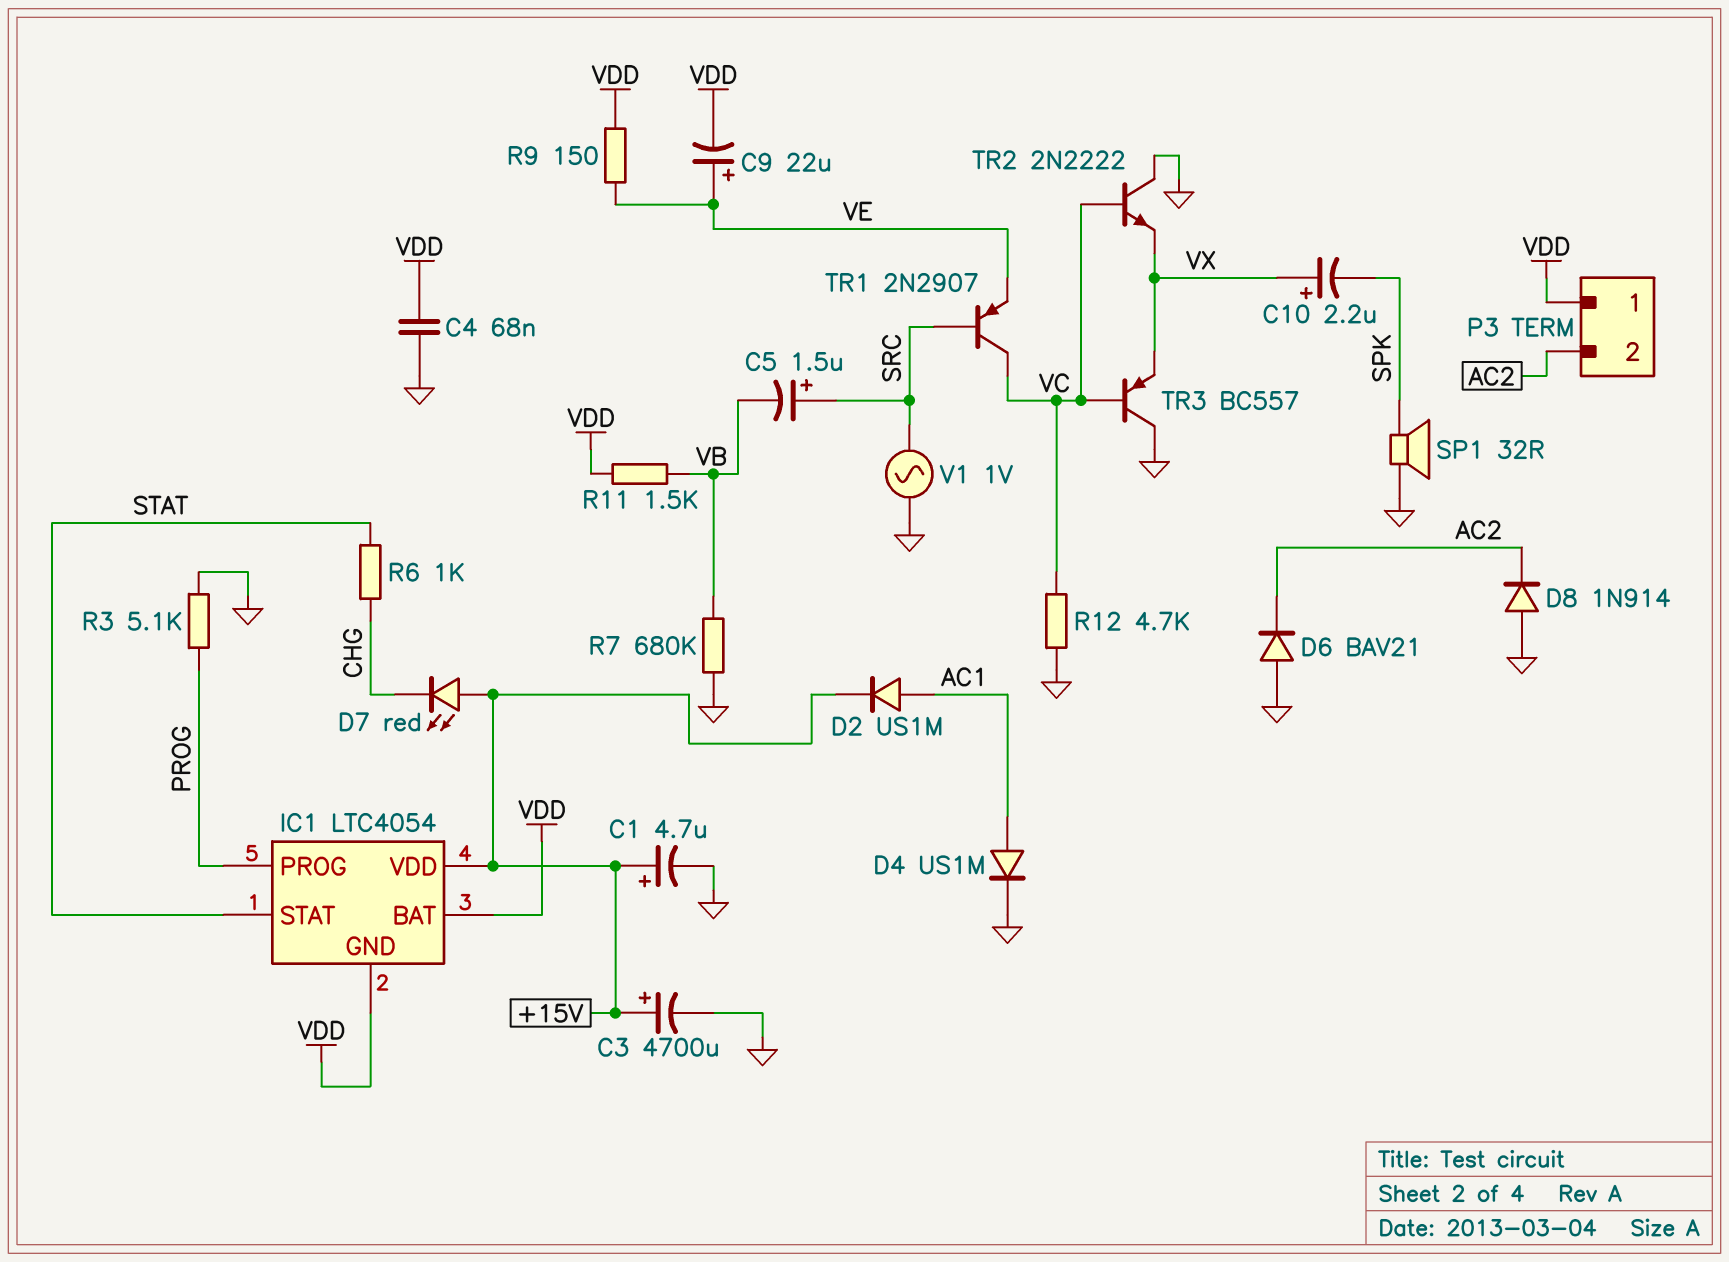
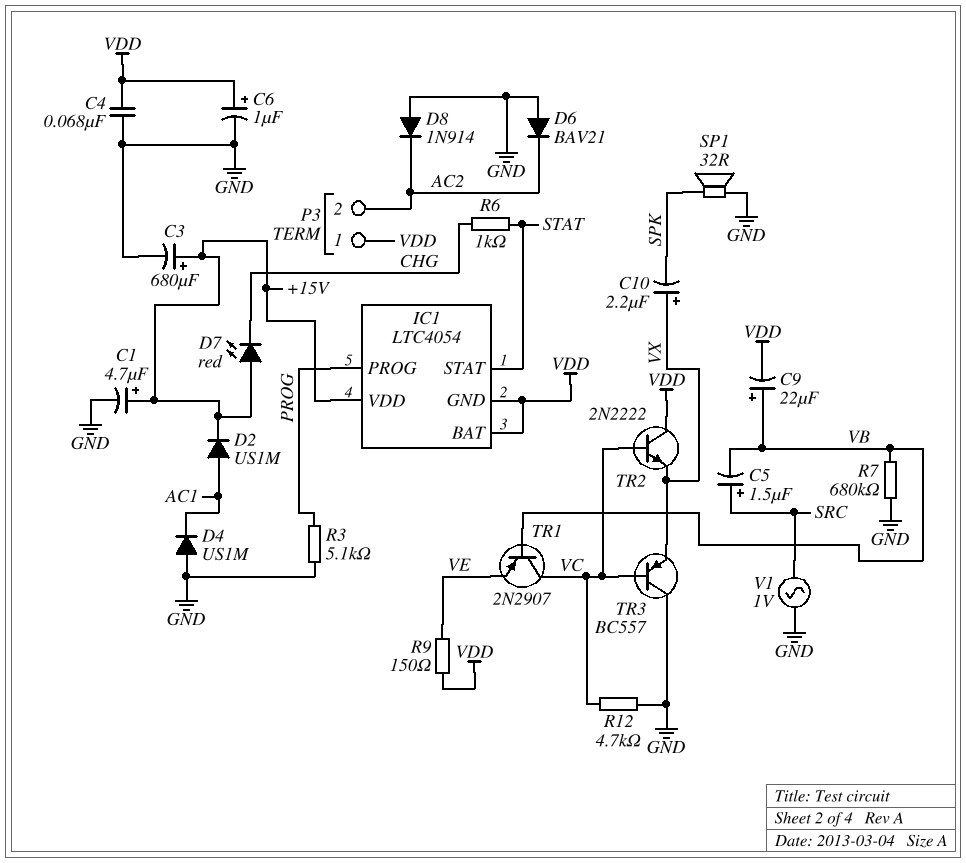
C3: 4700uF (plus +15V, minus GND) -> 680uF (plus +15V, minus GND)
C6: none -> 1uF (plus VDD, minus GND)
C9: 22uF (plus VE, minus VDD) -> 22uF (plus VB, minus VDD)
D4: diode US1M (A AC1, K GND) -> diode US1M (A GND, K AC1)
R11: 1.5k (VB, VDD) -> none
TR1: PNP 2N2907 (B SRC, C VC, E VE) -> PNP 2N2907 (B VB, C VC, E VE)
TR2: NPN 2N2222 (B VC, C GND, E VX) -> NPN 2N2222 (B VC, C VDD, E VX)

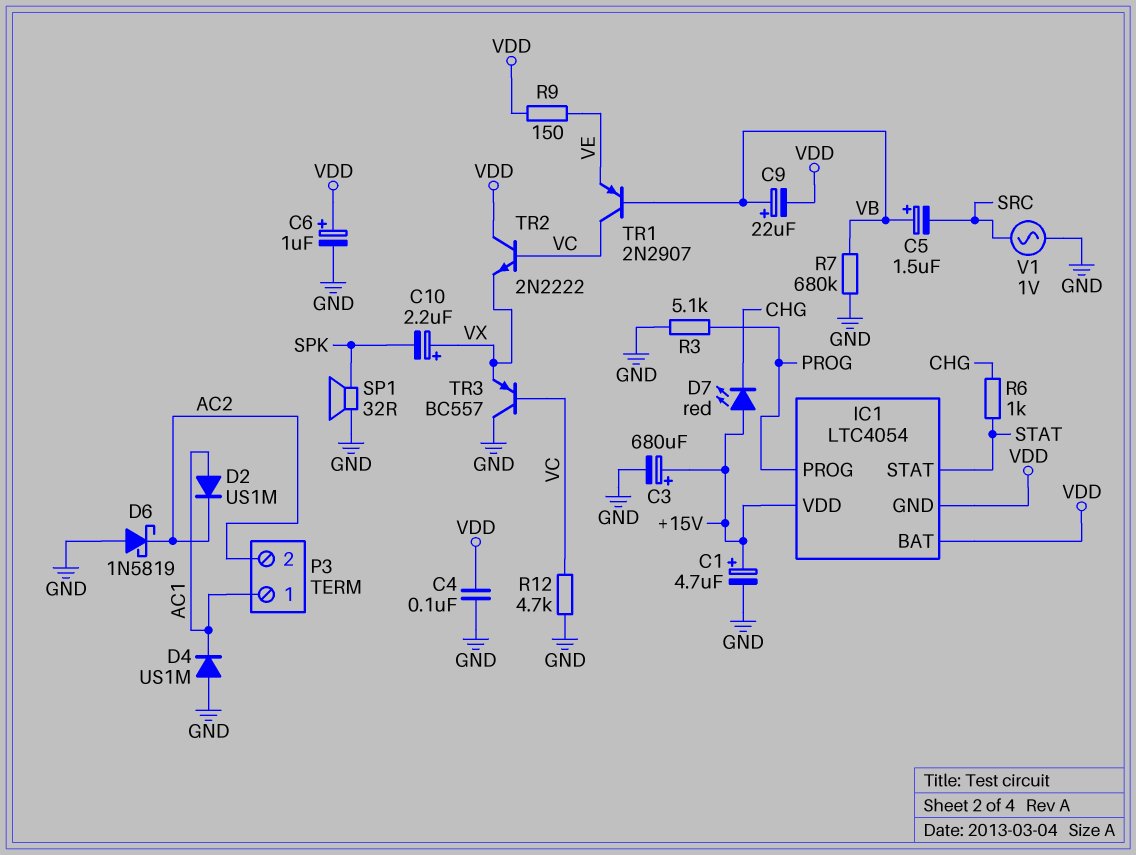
C4: 68nF (GND, VDD) -> 100nF (GND, VDD)
C5: 1.5uF (plus SRC, minus VB) -> 1.5uF (plus VB, minus SRC)
D2: diode US1M (A AC1, K +15V) -> diode US1M (A AC1, K AC2)
D6: diode BAV21 (A GND, K AC2) -> schottky 1N5819 (A GND, K AC2)
D8: diode 1N914 (A GND, K AC2) -> none
P3 pin 1: VDD -> AC1

